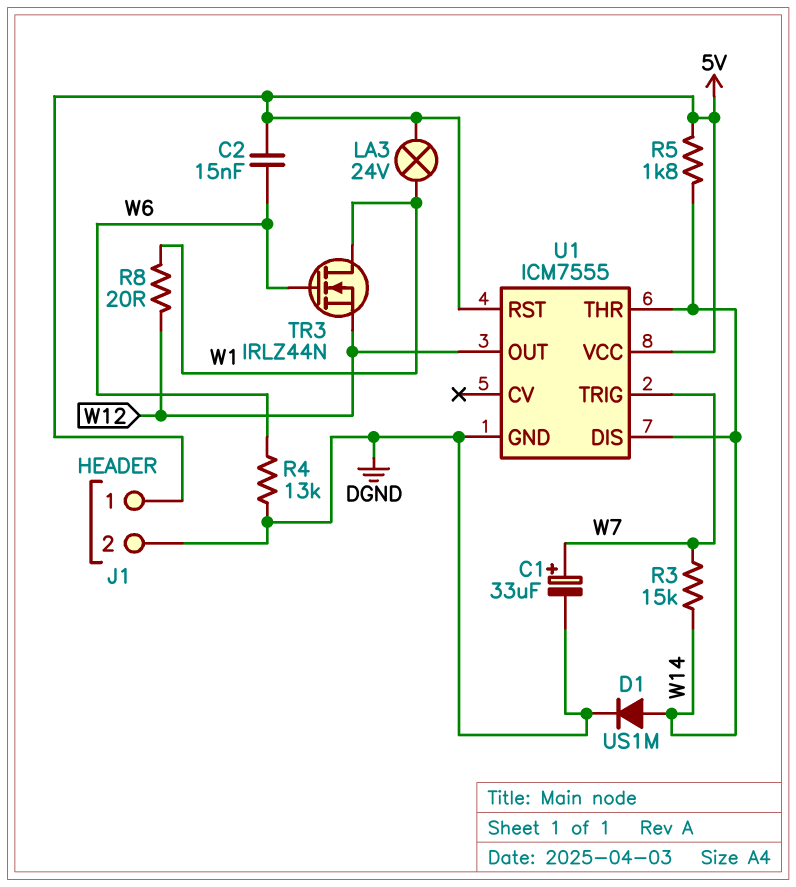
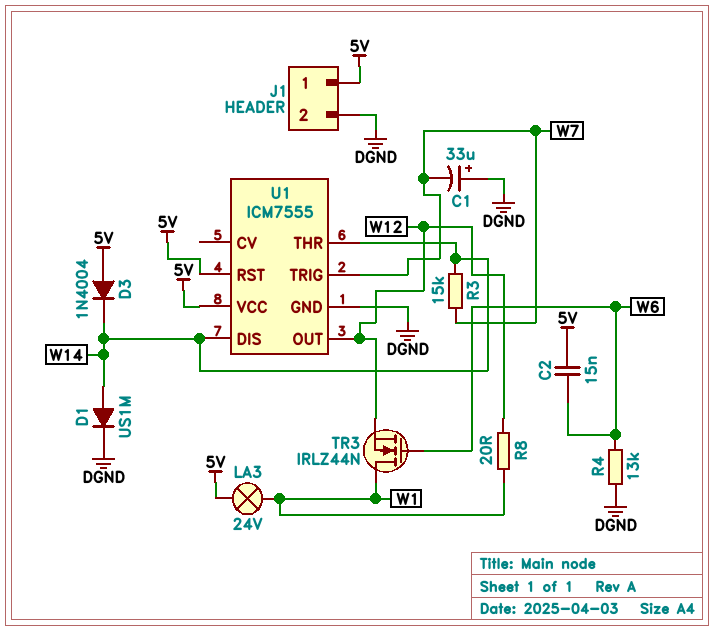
C1: 33uF (plus W7, minus DGND) -> 33uF (plus DGND, minus W7)
D3: none -> diode 1N4004 (A 5V, K W14)
R5: 1.8k (5V, W14) -> none

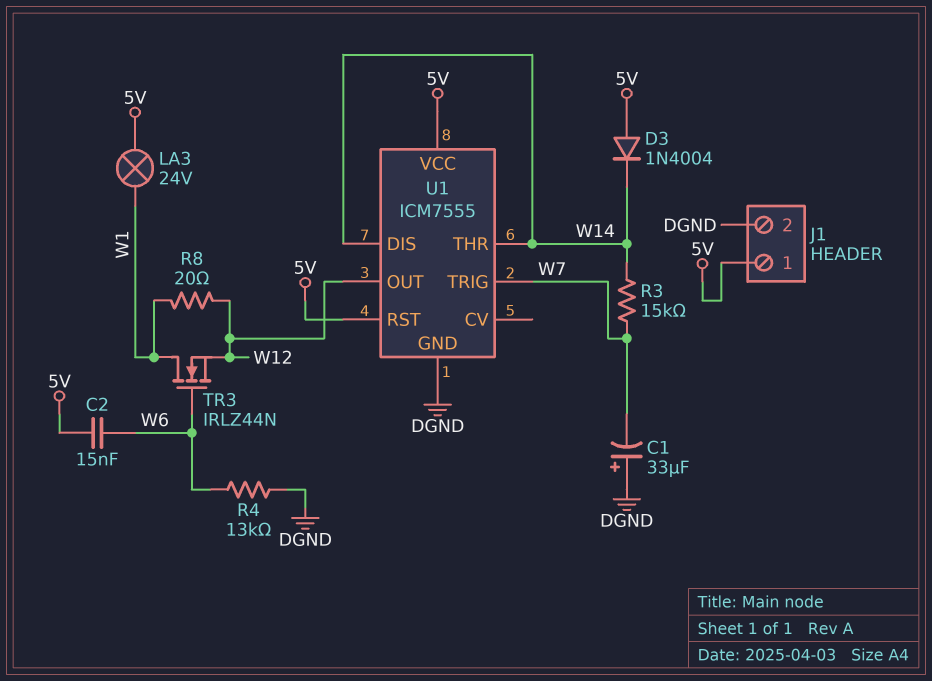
D1: diode US1M (A W14, K DGND) -> none

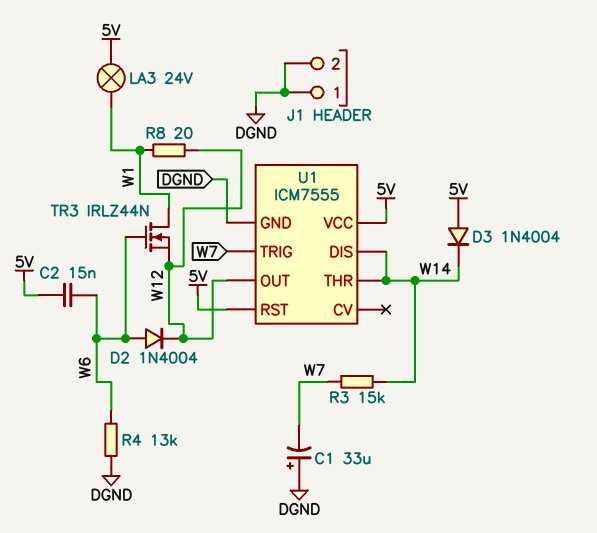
D2: none -> diode 1N4004 (A W6, K W12)
J1 pin 1: 5V -> DGND

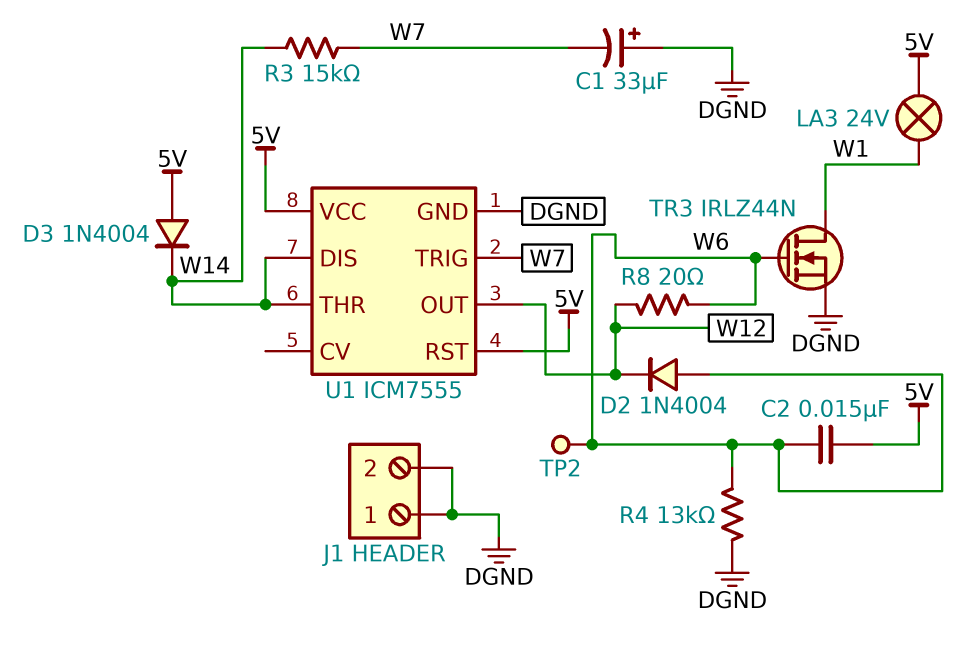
R8: 20 (W1, W12) -> 20 (W6, W12)
TP2: none -> test point (W6)
TR3: NMOS IRLZ44N (G W6, D W1, S W12) -> NMOS IRLZ44N (G W6, D W1, S DGND)

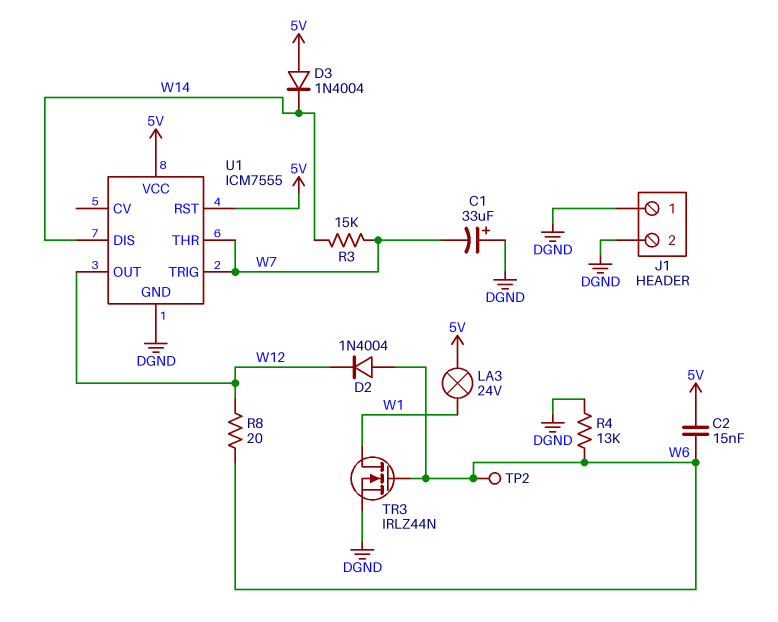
U1 pin THR: W14 -> W7

